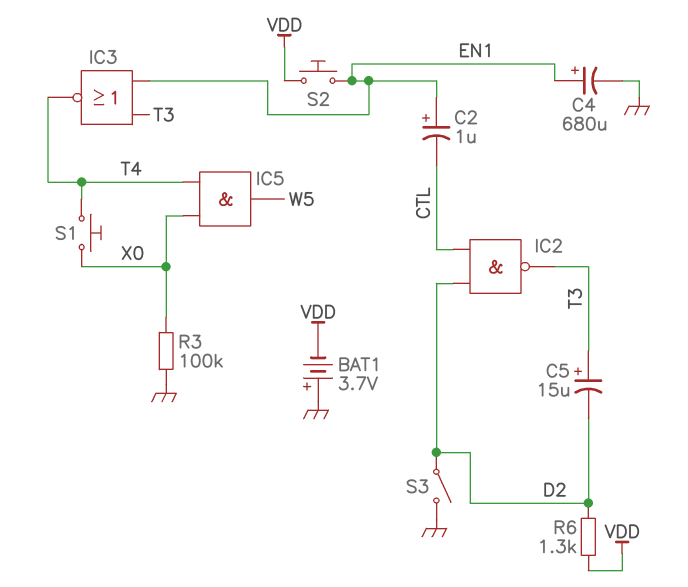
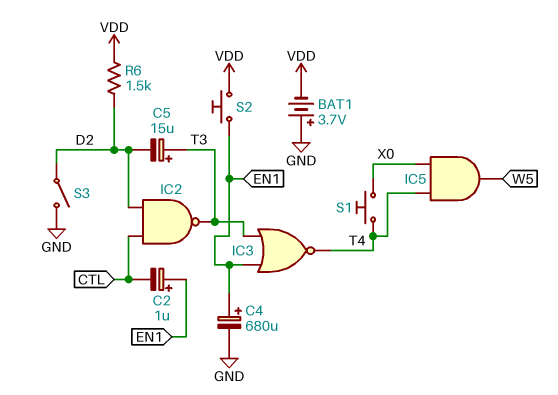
R3: 100k (GND, X0) -> none
R6: 1.3k (D2, VDD) -> 1.5k (D2, VDD)

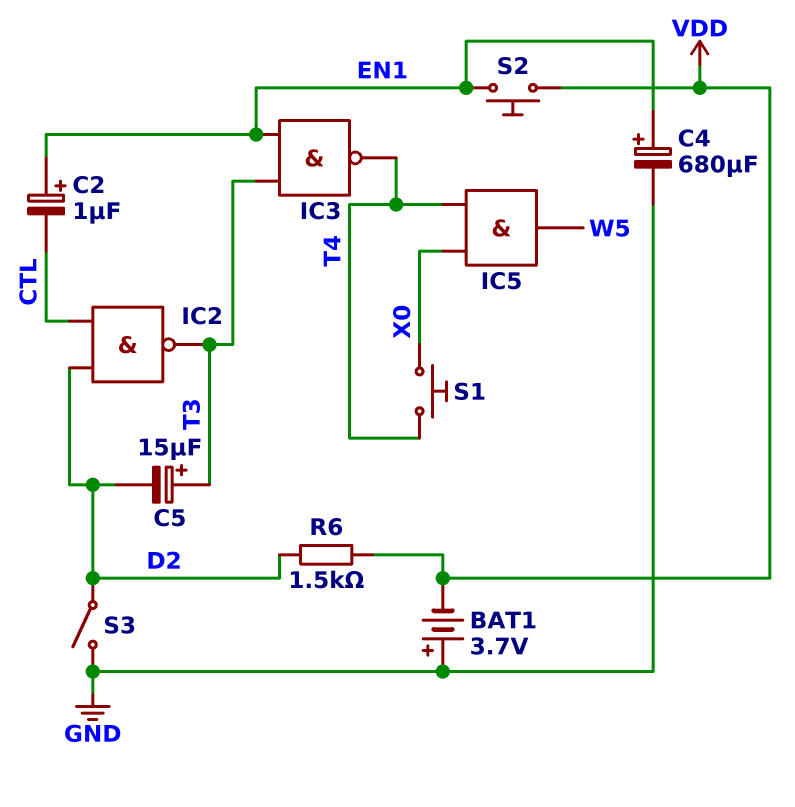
IC3: NOR (in EN1, in T3, out T4) -> NAND (in EN1, in T3, out T4)

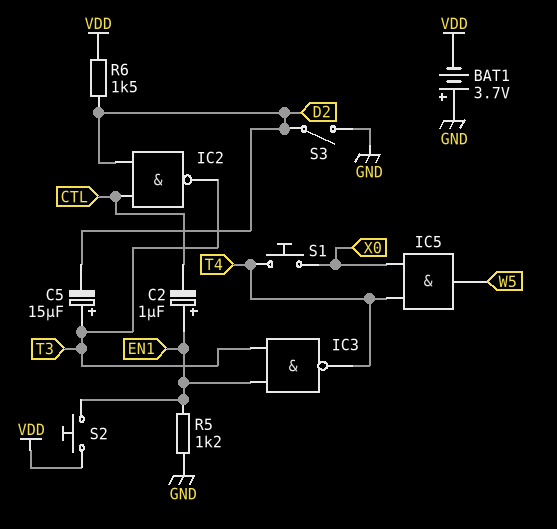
C4: 680uF (plus EN1, minus GND) -> none
R5: none -> 1.2k (EN1, GND)

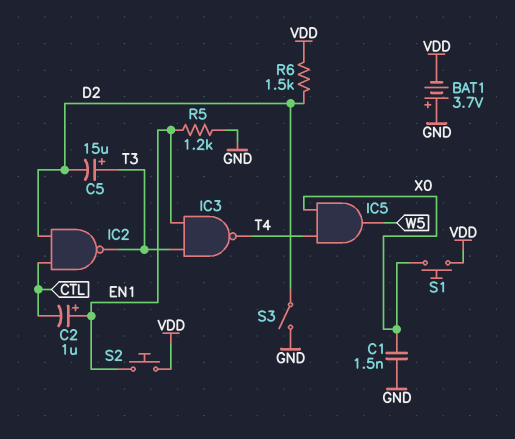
C1: none -> 1.5nF (GND, X0)
S1: button (T4, X0) -> button (VDD, X0)

